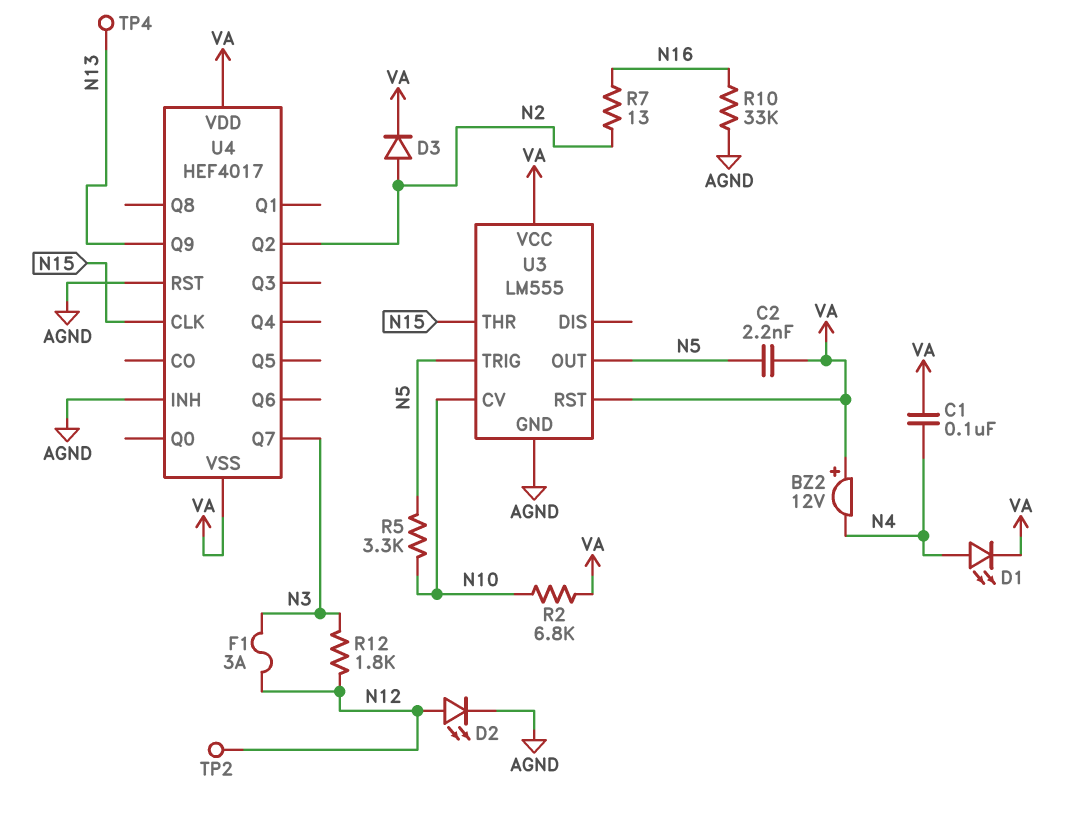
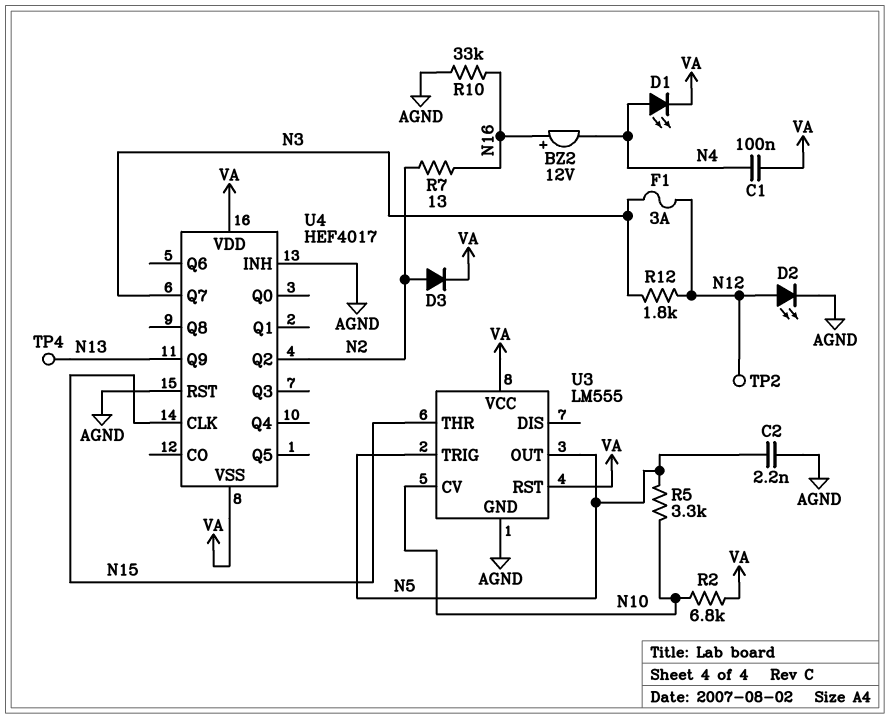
BZ2: buzzer 12V (plus VA, minus N4) -> buzzer 12V (plus N16, minus N4)
C2: 2.2nF (N5, VA) -> 2.2nF (AGND, N5)

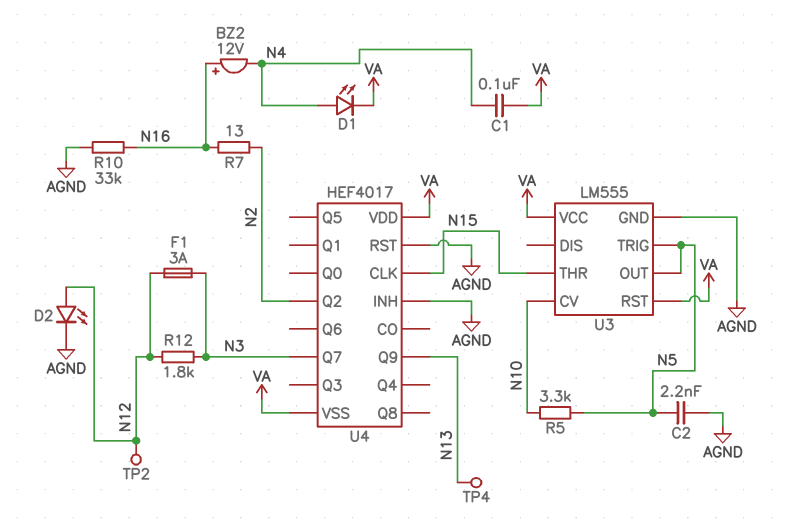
D3: diode (A N2, K VA) -> none
R2: 6.8k (N10, VA) -> none

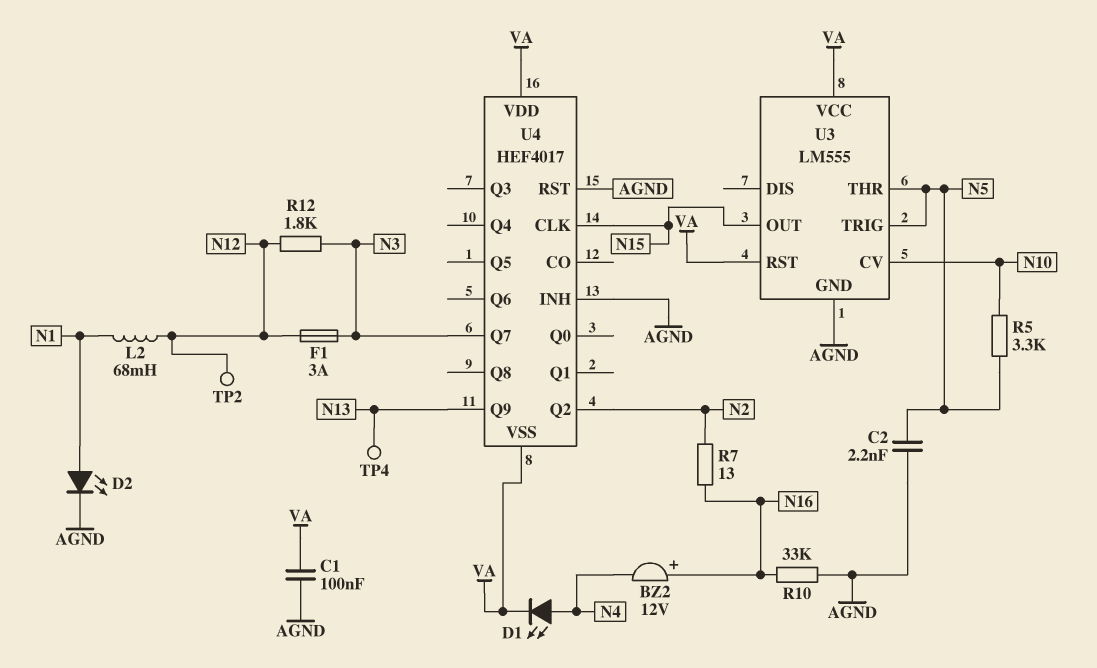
C1: 100nF (N4, VA) -> 100nF (AGND, VA)
D2: LED (A N12, K AGND) -> LED (A N1, K AGND)
L2: none -> 68mH (N1, N12)
U3 pin OUT: N5 -> N15
U3 pin THR: N15 -> N5

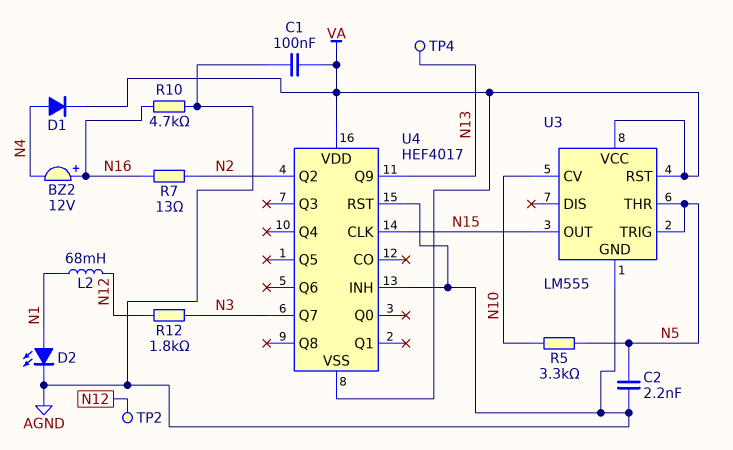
D1: LED (A N4, K VA) -> diode (A N4, K VA)
F1: 3A (N3, N12) -> none
R10: 33k (AGND, N16) -> 4.7k (AGND, N16)

